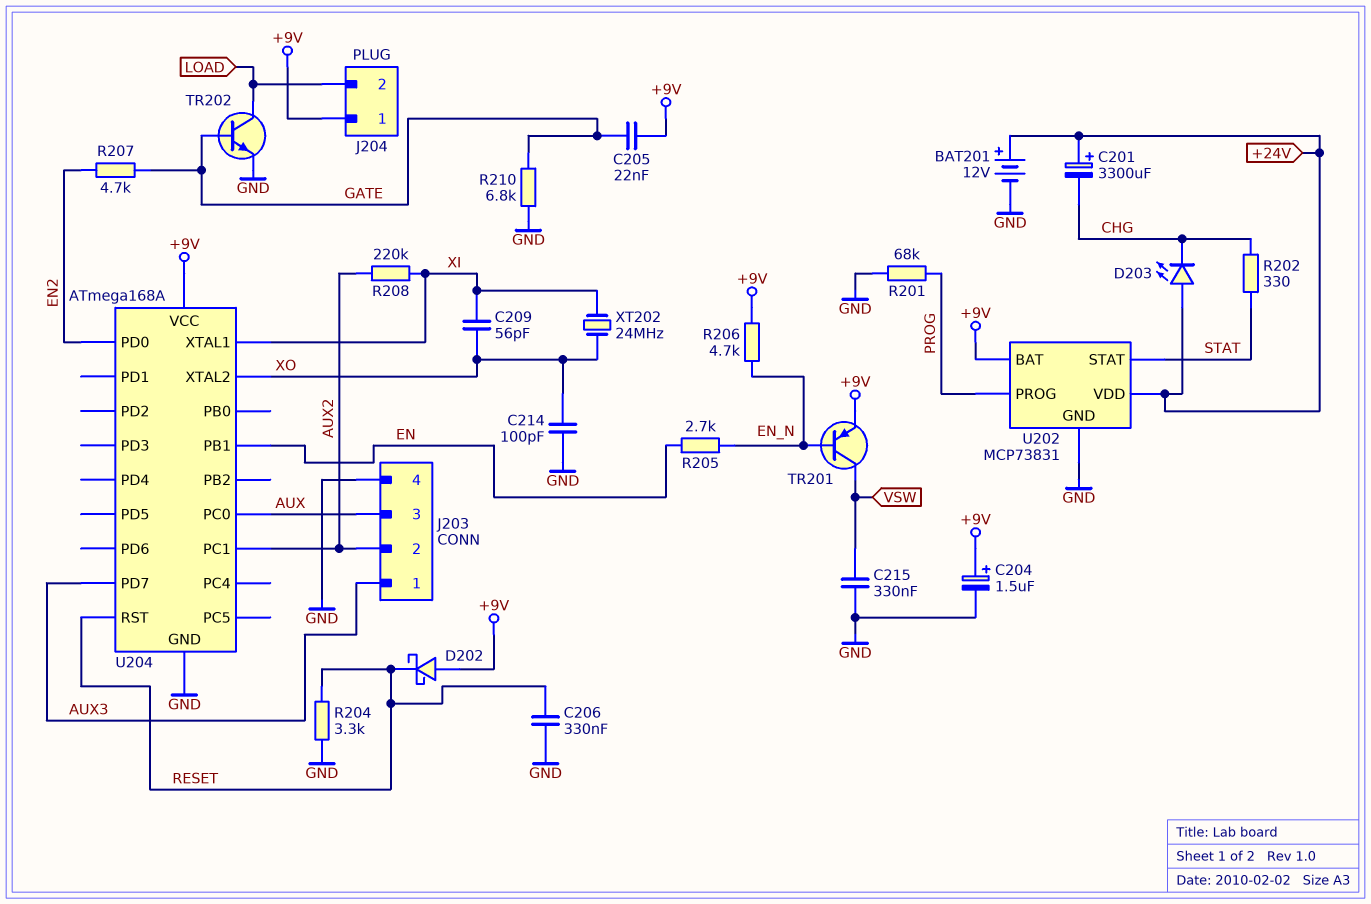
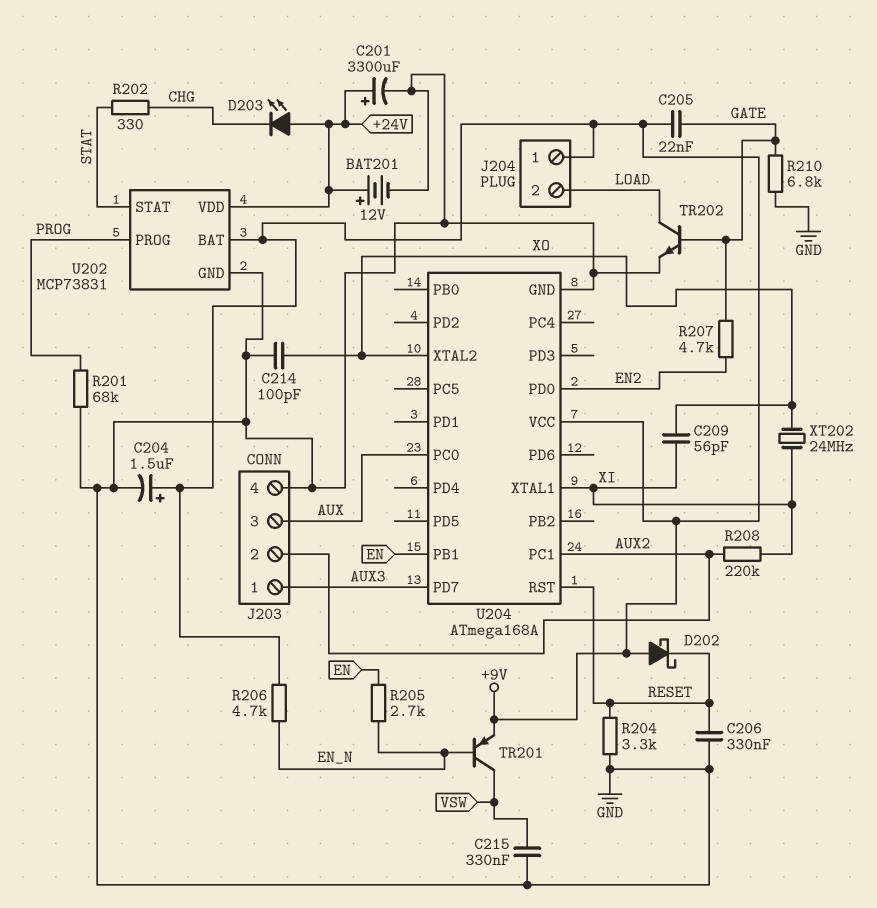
C201: 3300uF (plus +24V, minus CHG) -> 3300uF (plus +24V, minus GND)

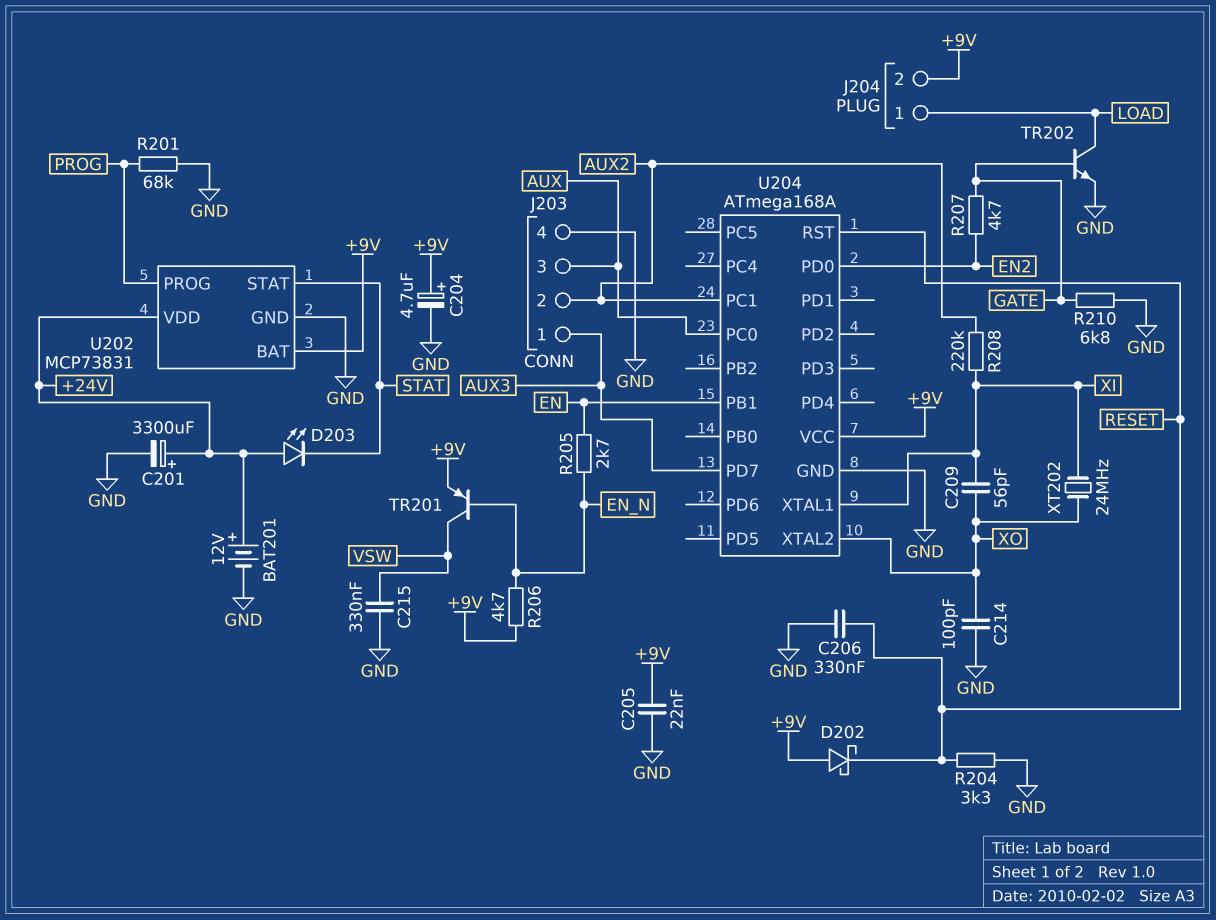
C204: 1.5uF (plus +9V, minus GND) -> 4.7uF (plus +9V, minus GND)
C205: 22nF (+9V, GATE) -> 22nF (+9V, GND)
D203: LED (A +24V, K CHG) -> LED (A +24V, K STAT)
J204 pin 1: +9V -> LOAD
J204 pin 2: LOAD -> +9V
R202: 330 (CHG, STAT) -> none

